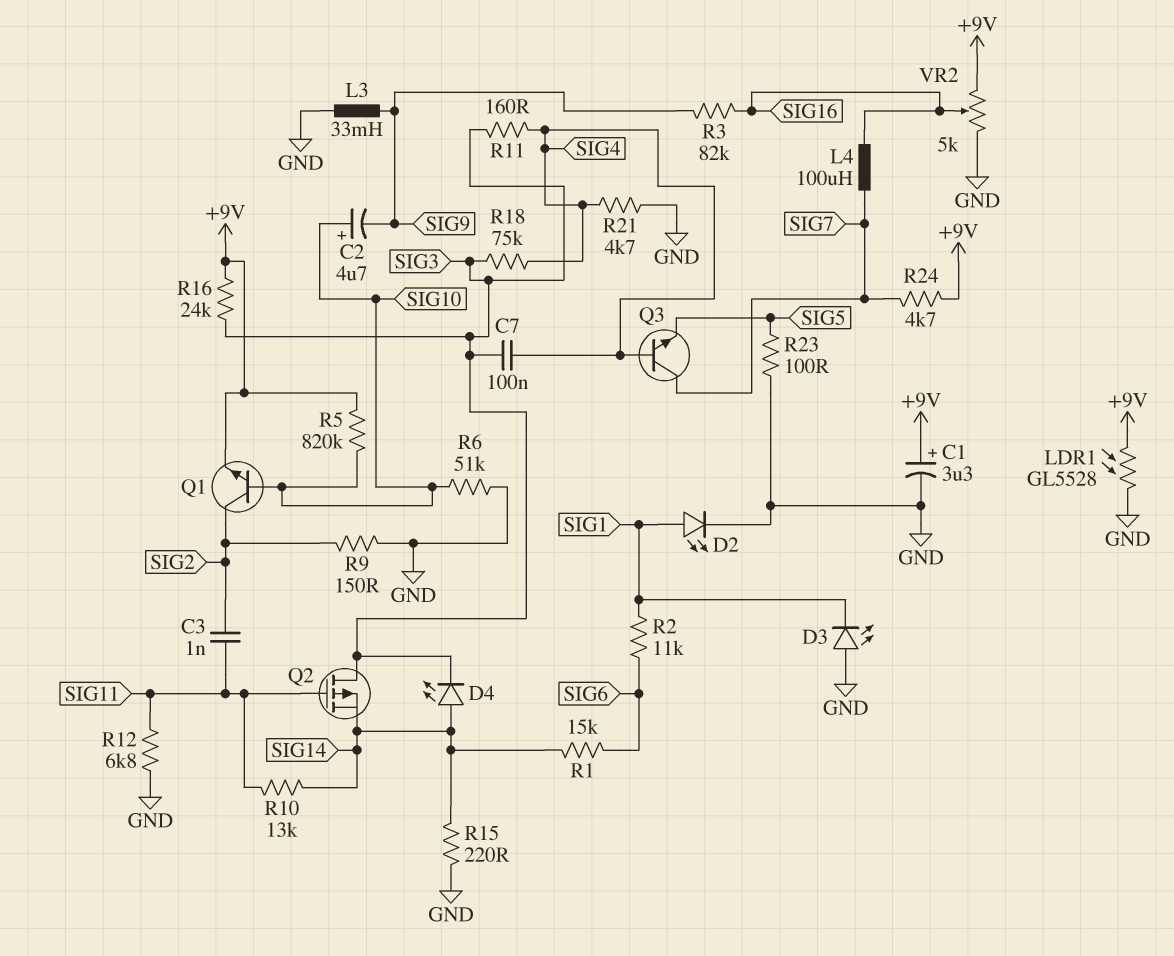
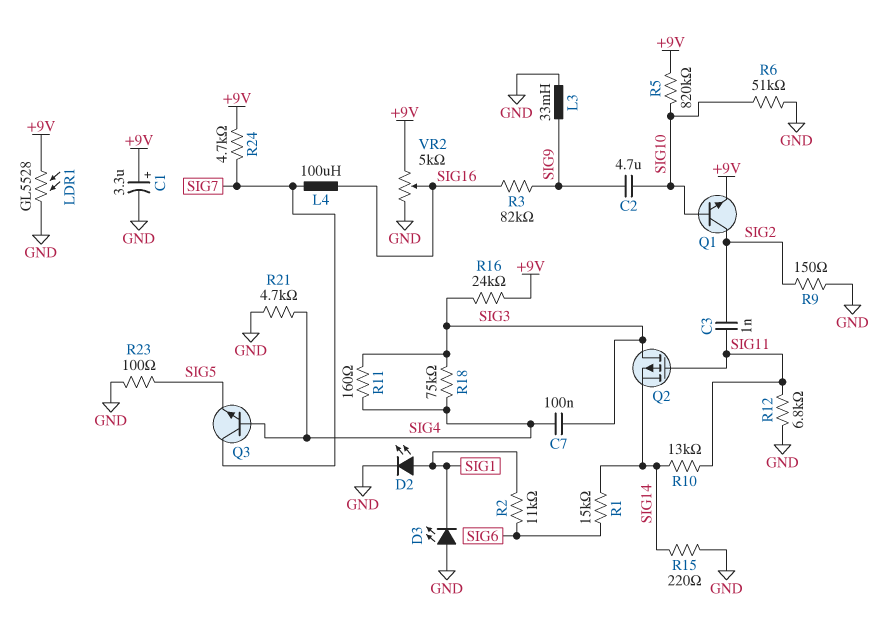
C2: 4.7uF (plus SIG10, minus SIG9) -> 4.7uF (SIG9, SIG10)
D4: LED (A SIG14, K SIG3) -> none

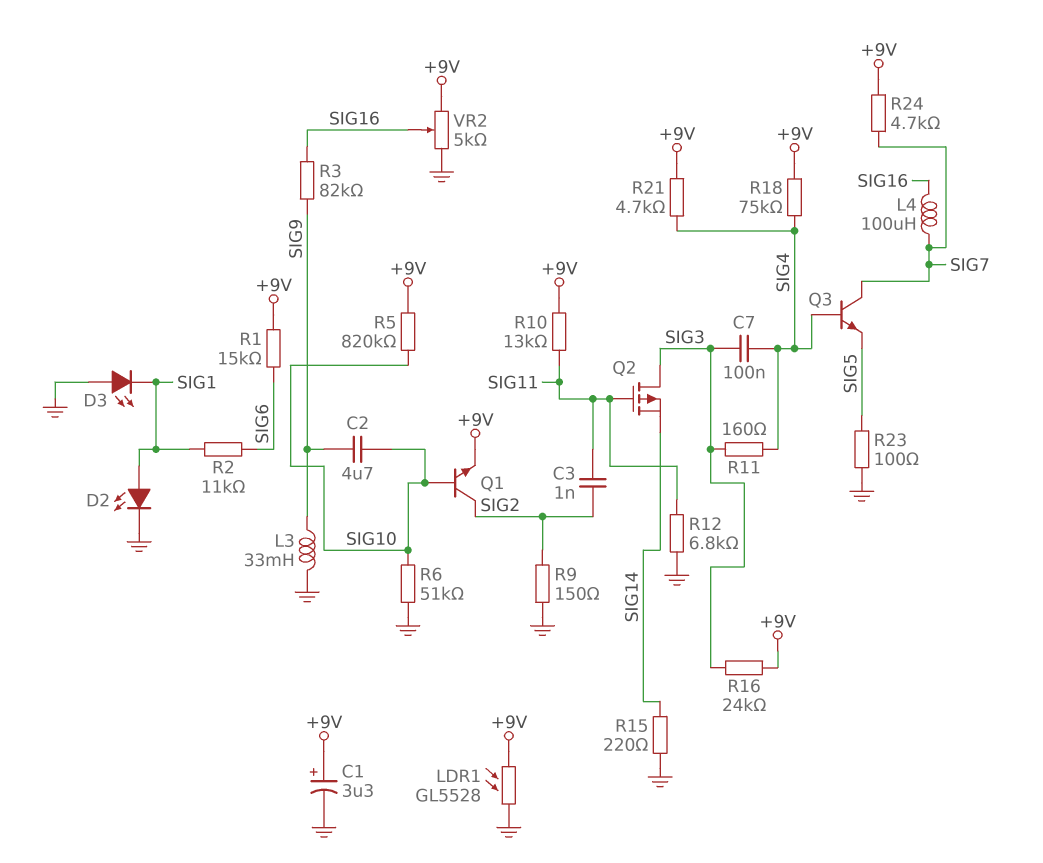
R1: 15k (SIG6, SIG14) -> 15k (+9V, SIG6)
R10: 13k (SIG11, SIG14) -> 13k (+9V, SIG11)
R18: 75k (SIG3, SIG4) -> 75k (+9V, SIG4)
R21: 4.7k (GND, SIG4) -> 4.7k (+9V, SIG4)

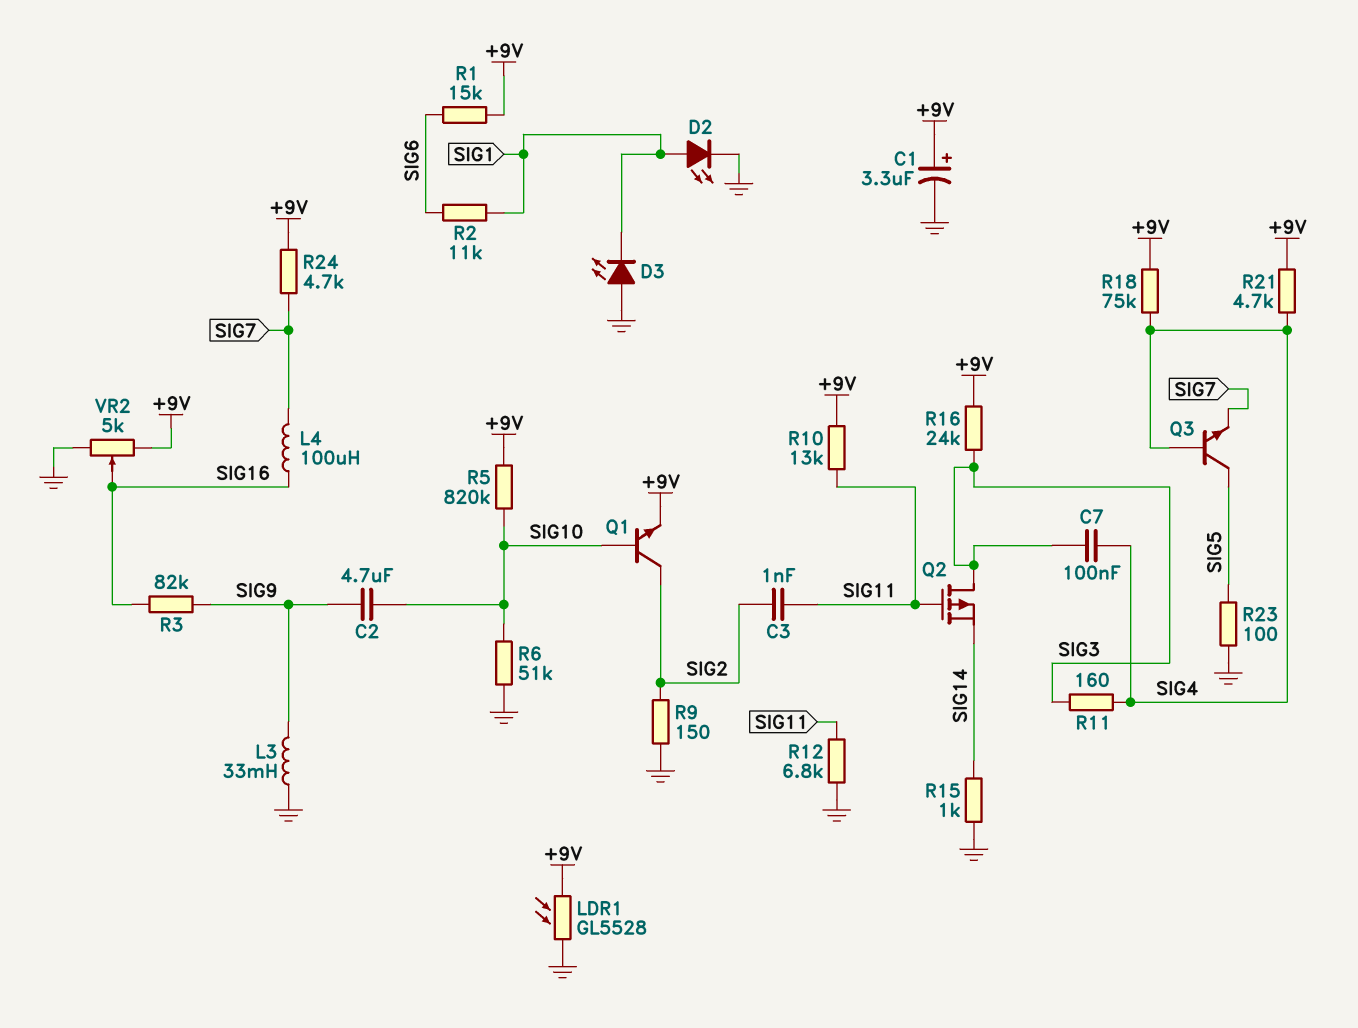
Q3: NPN (B SIG4, C SIG7, E SIG5) -> NPN (B SIG4, C SIG5, E SIG7)
R15: 220 (GND, SIG14) -> 1k (GND, SIG14)

